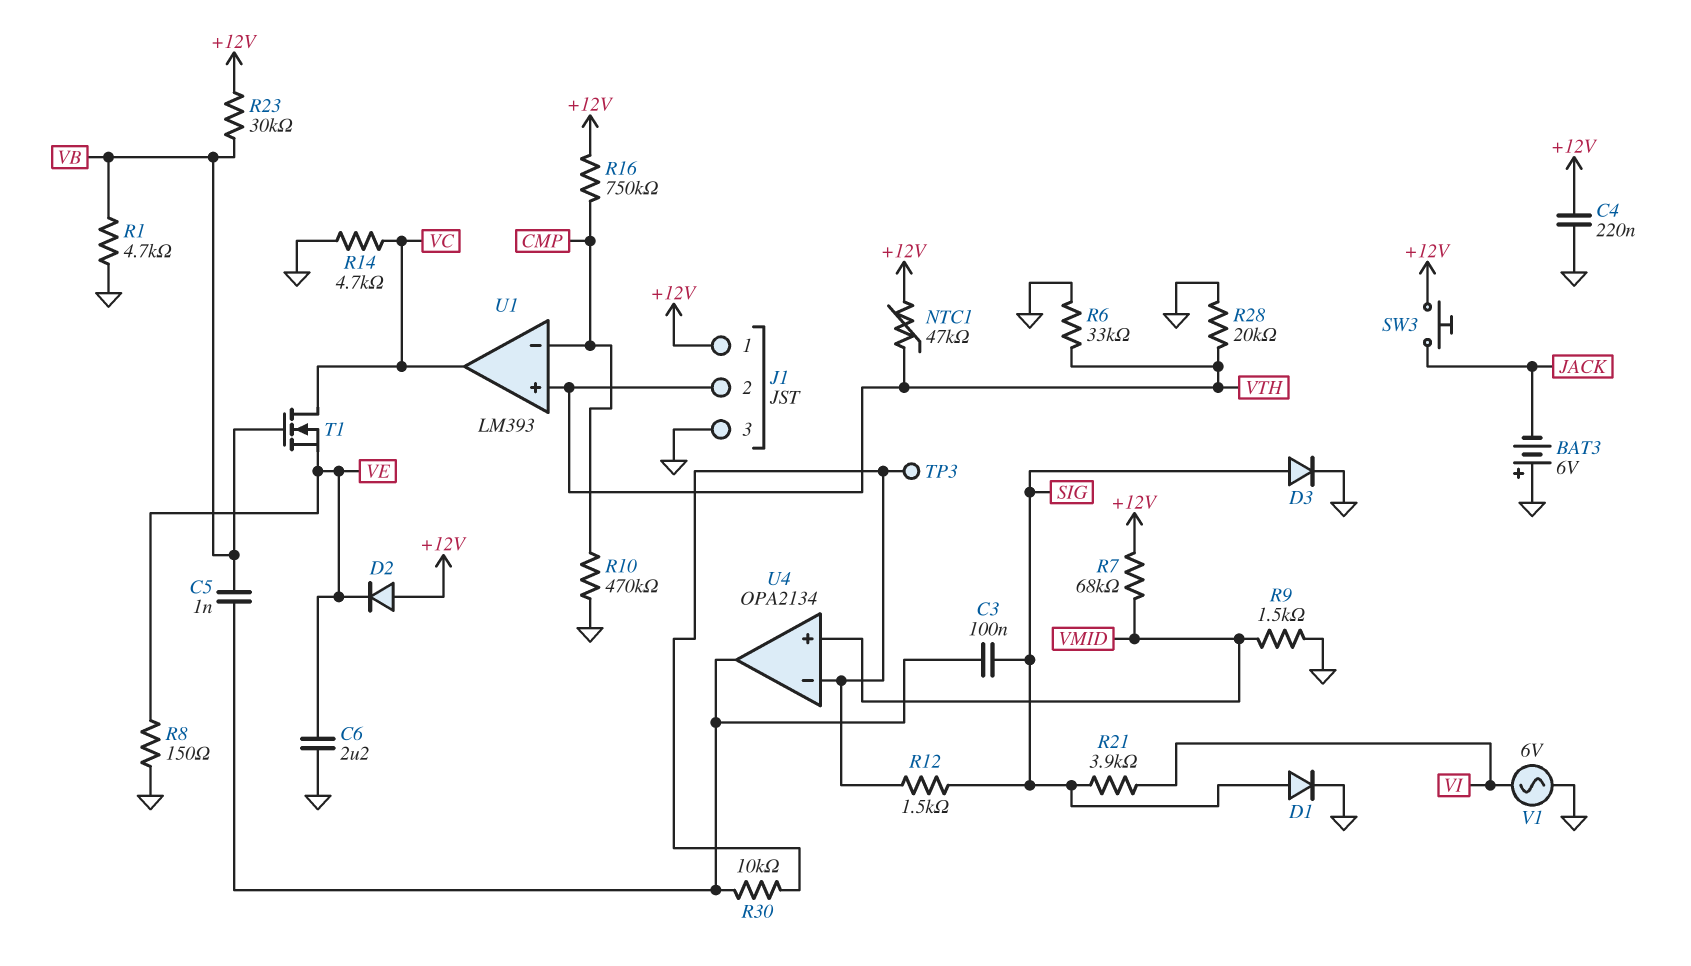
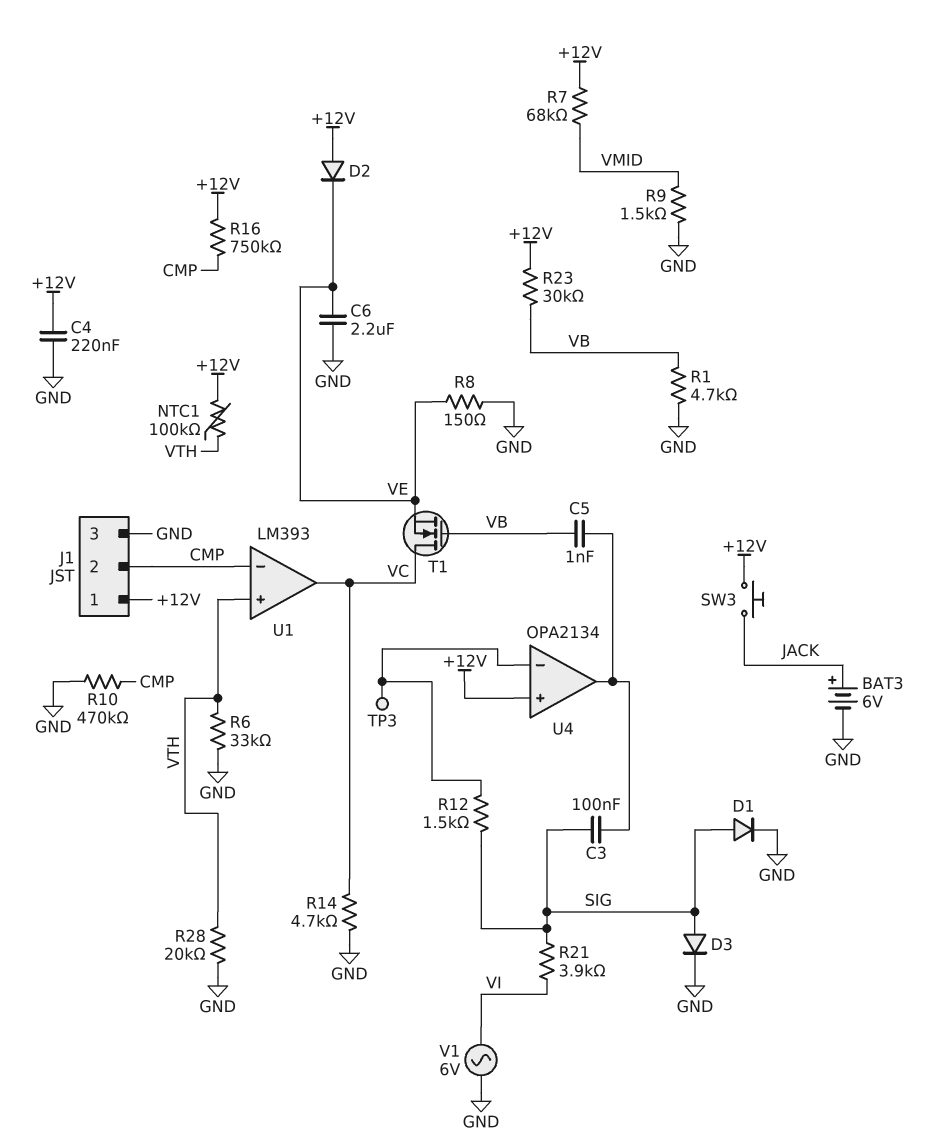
BAT3: 6V (plus GND, minus JACK) -> 6V (plus JACK, minus GND)
J1 pin 2: VTH -> CMP
NTC1: 47k (+12V, VTH) -> 100k (+12V, VTH)
R30: 10k (U4/in-, U4/out) -> none
U4 pin in+: VMID -> +12V

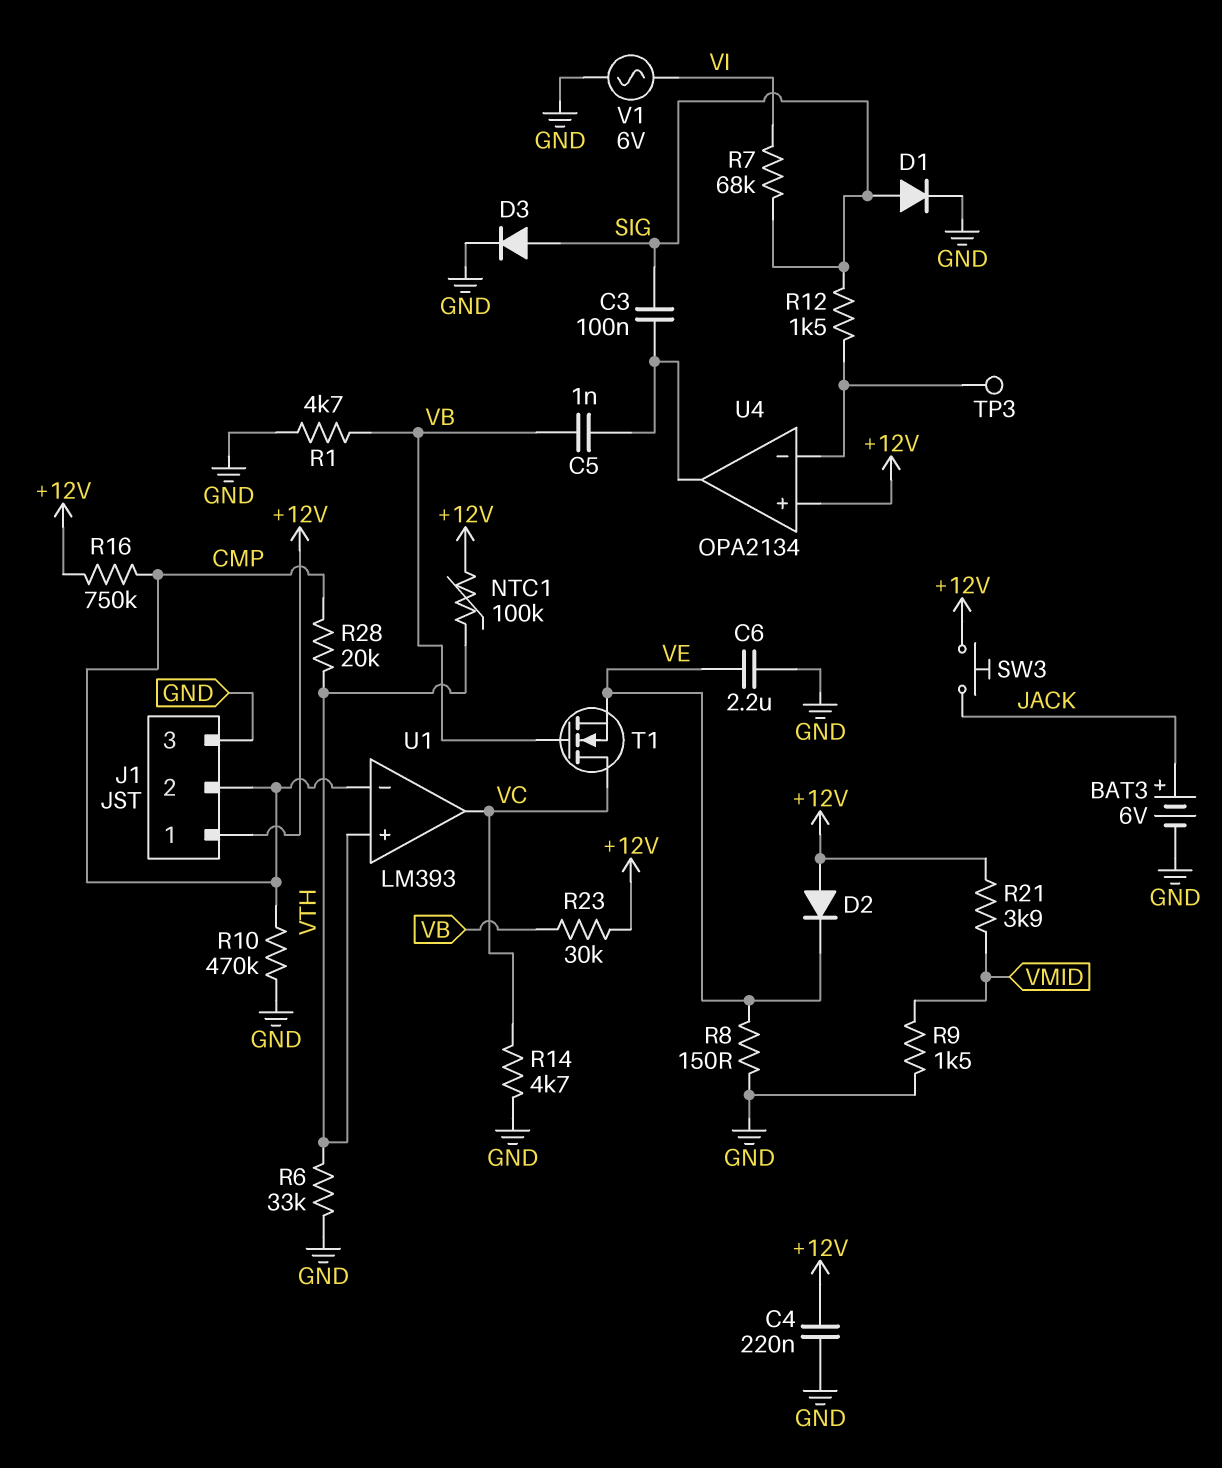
R7: 68k (+12V, VMID) -> 68k (SIG, VI)
R21: 3.9k (SIG, VI) -> 3.9k (+12V, VMID)
R28: 20k (GND, VTH) -> 20k (CMP, VTH)

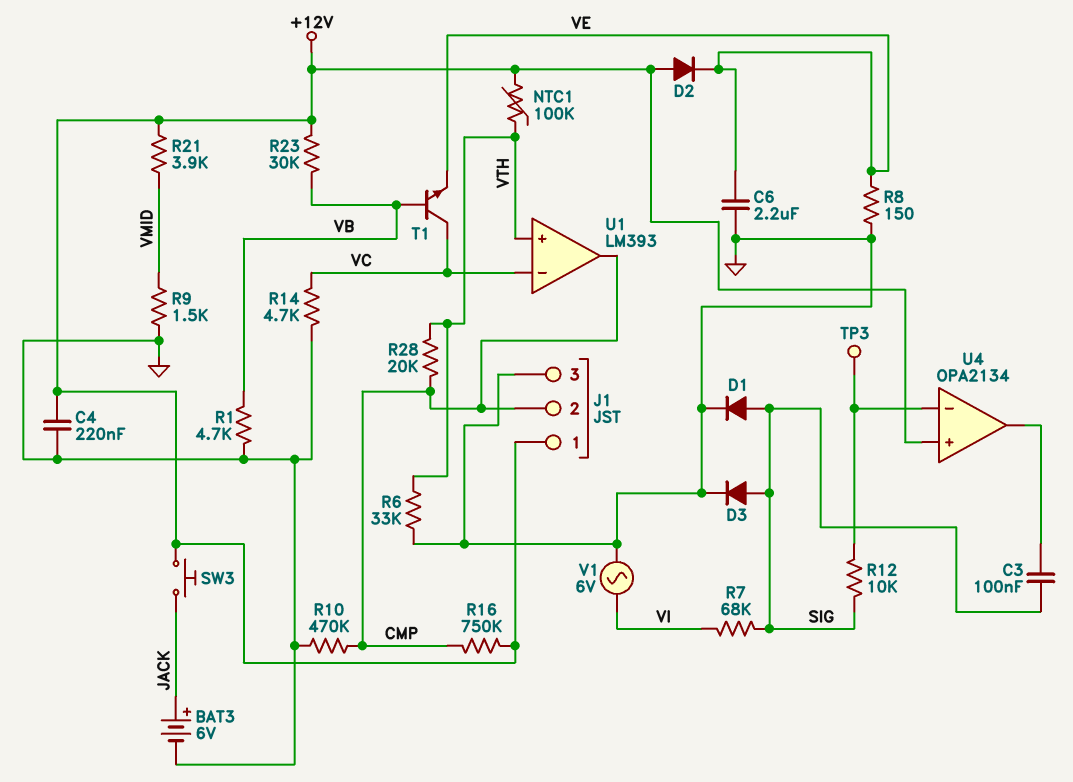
C5: 1nF (U4/out, VB) -> none
R12: 1.5k (SIG, U4/in-) -> 10k (SIG, U4/in-)
T1: NMOS (G VB, D VC, S VE) -> NPN (B VB, C VC, E VE)
U1 pin in-: CMP -> VC
U1 pin out: VC -> CMP

